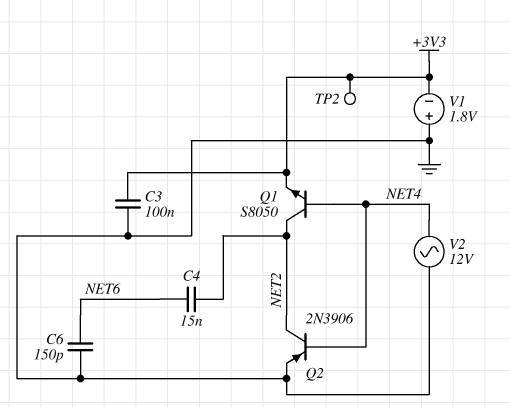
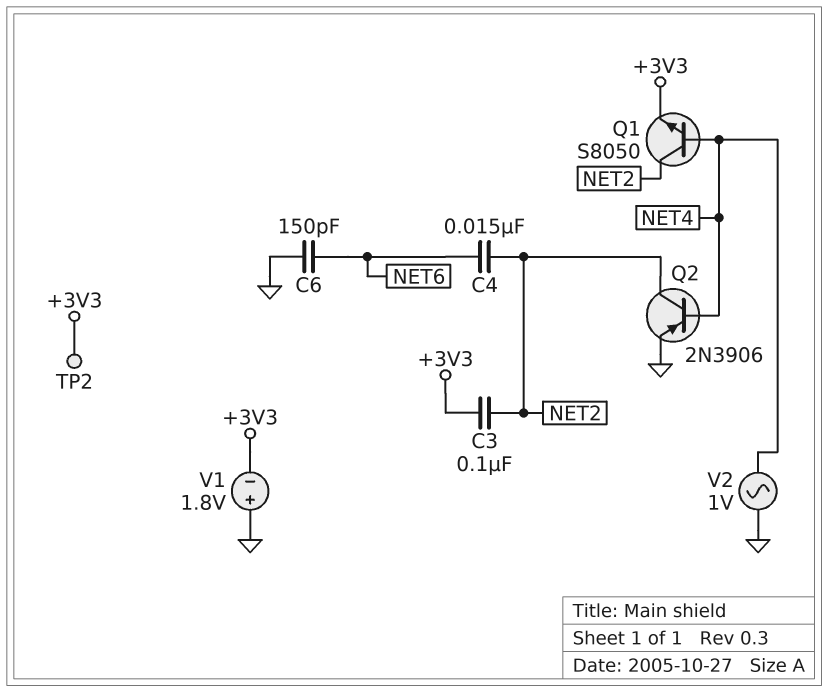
C3: 100nF (+3V3, GND) -> 100nF (+3V3, NET2)
V2: AC 12V (GND, NET4) -> AC 1V (GND, NET4)

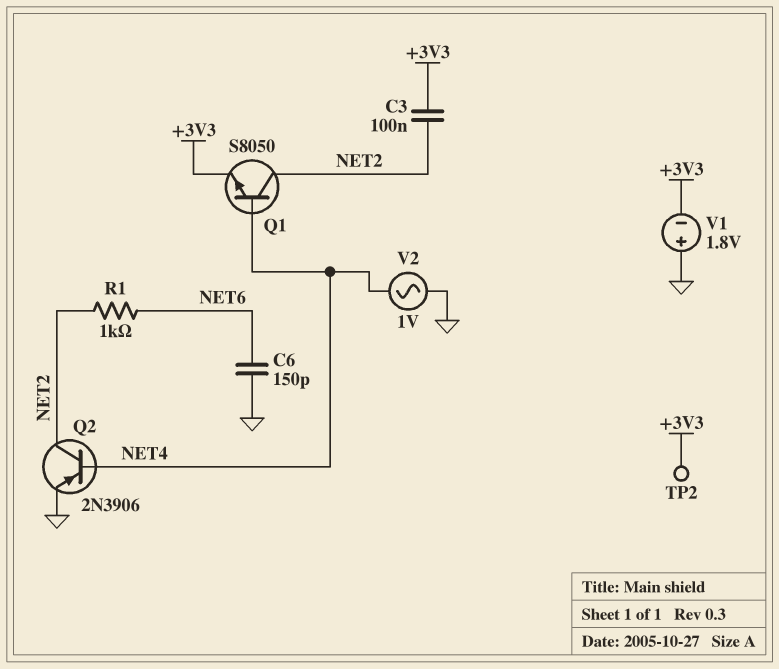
C4: 15nF (NET2, NET6) -> none
R1: none -> 1k (NET2, NET6)

